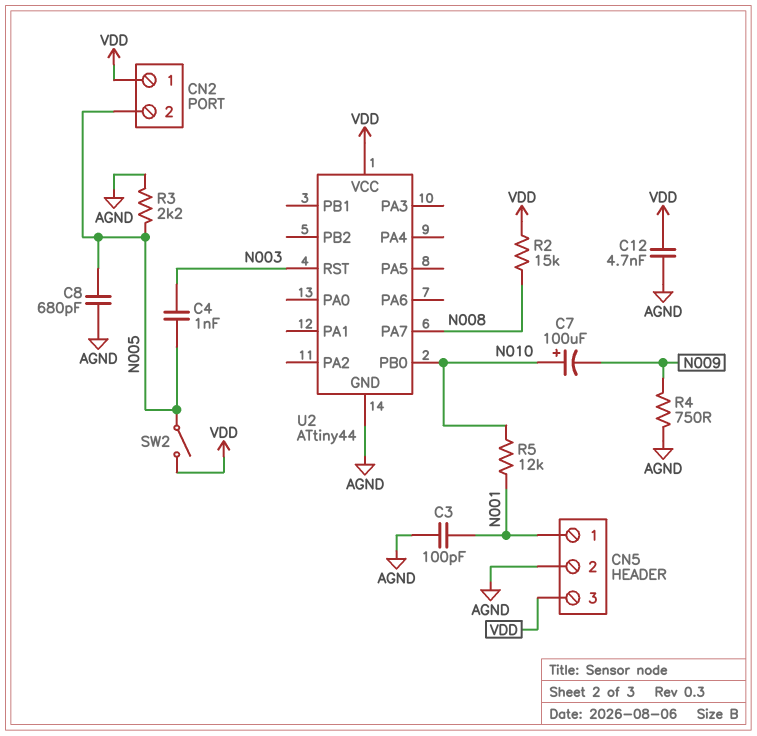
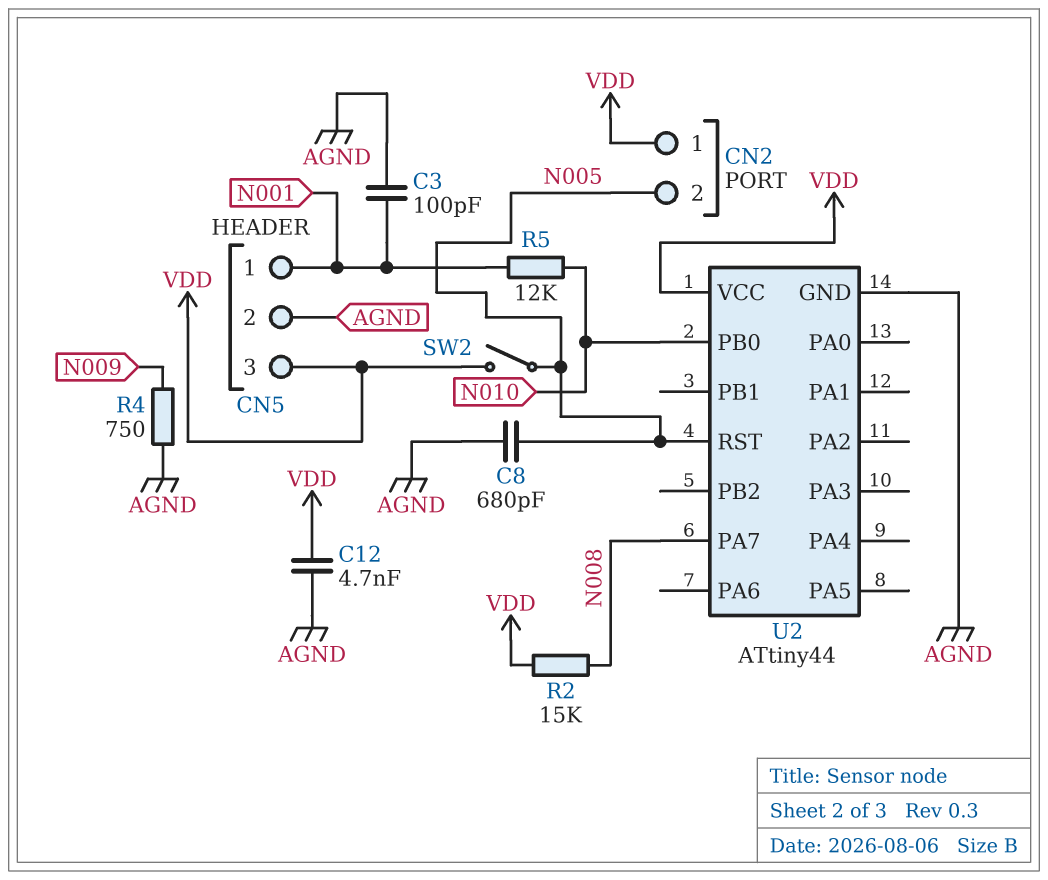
C4: 1nF (N003, N005) -> none
C7: 100uF (plus N010, minus N009) -> none
R3: 2.2k (AGND, N005) -> none
U2 pin RST: N003 -> N005

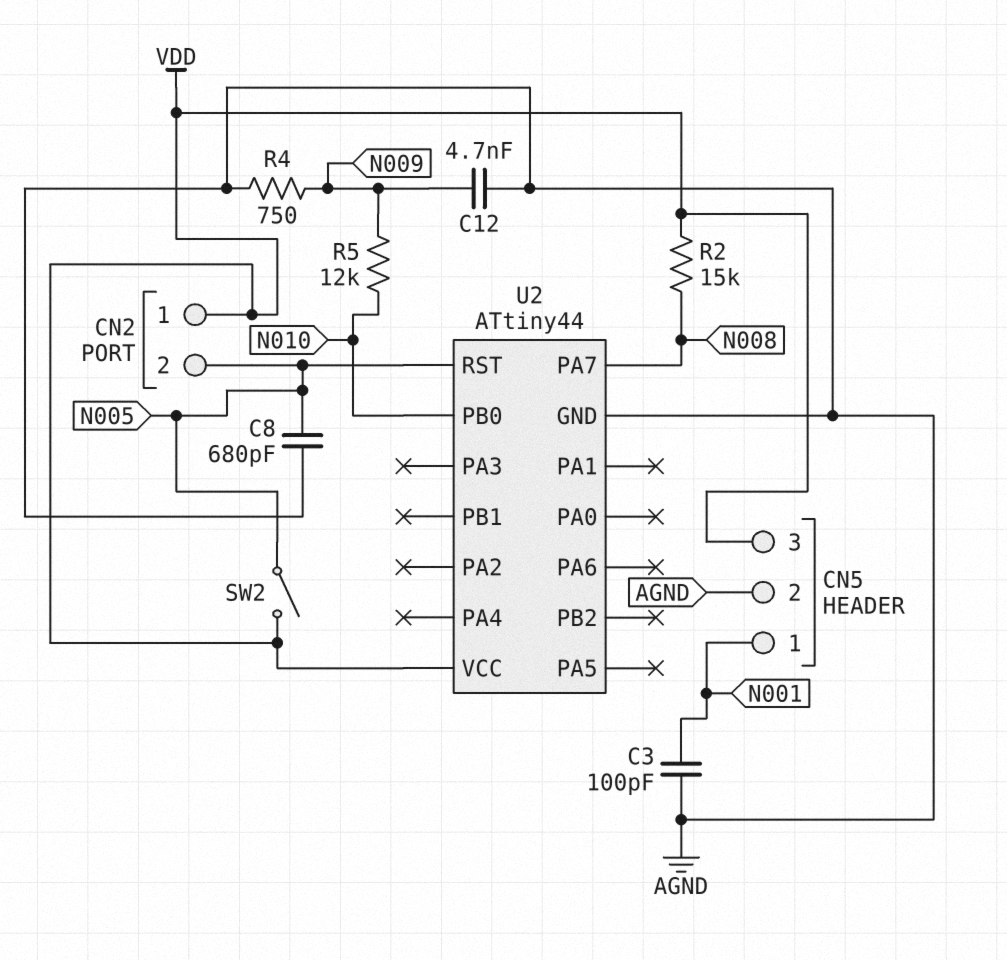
C12: 4.7nF (AGND, VDD) -> 4.7nF (AGND, N009)
R5: 12k (N001, N010) -> 12k (N009, N010)

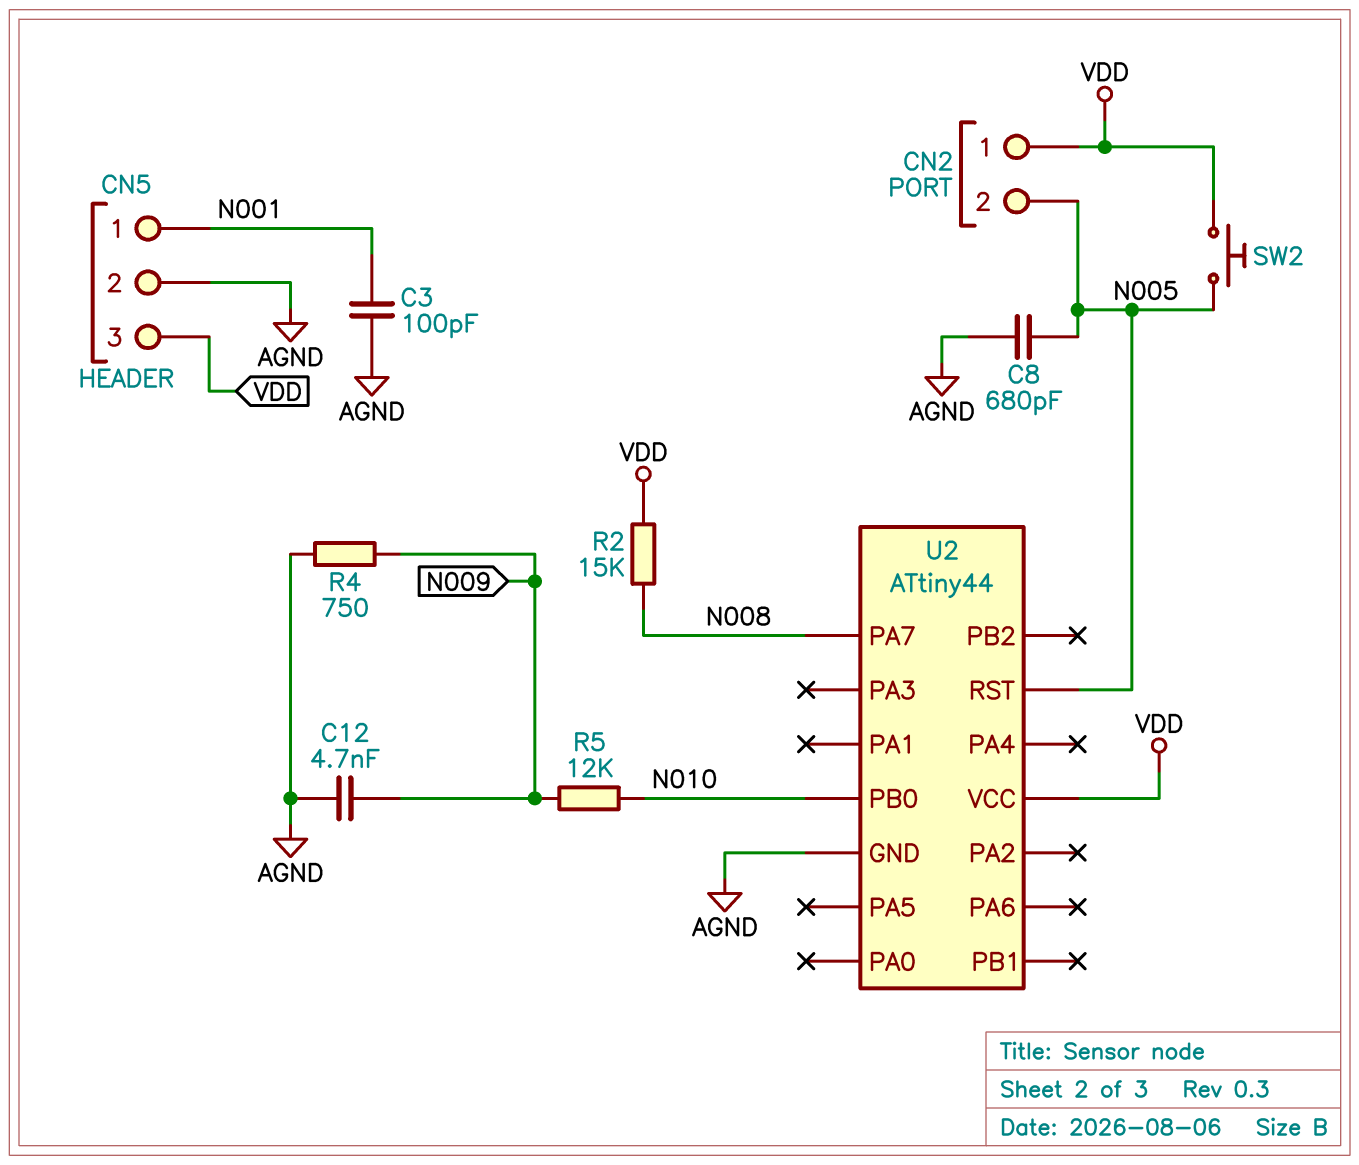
SW2: switch (N005, VDD) -> button (N005, VDD)

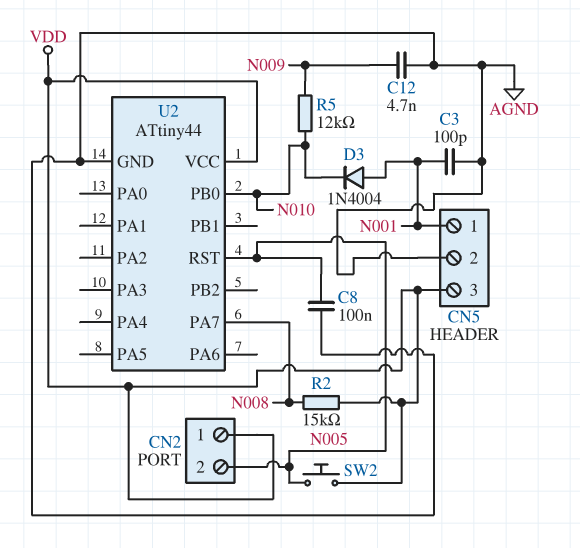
C8: 680pF (AGND, N005) -> 100nF (AGND, N005)
D3: none -> diode 1N4004 (A N001, K N010)
R4: 750 (AGND, N009) -> none

